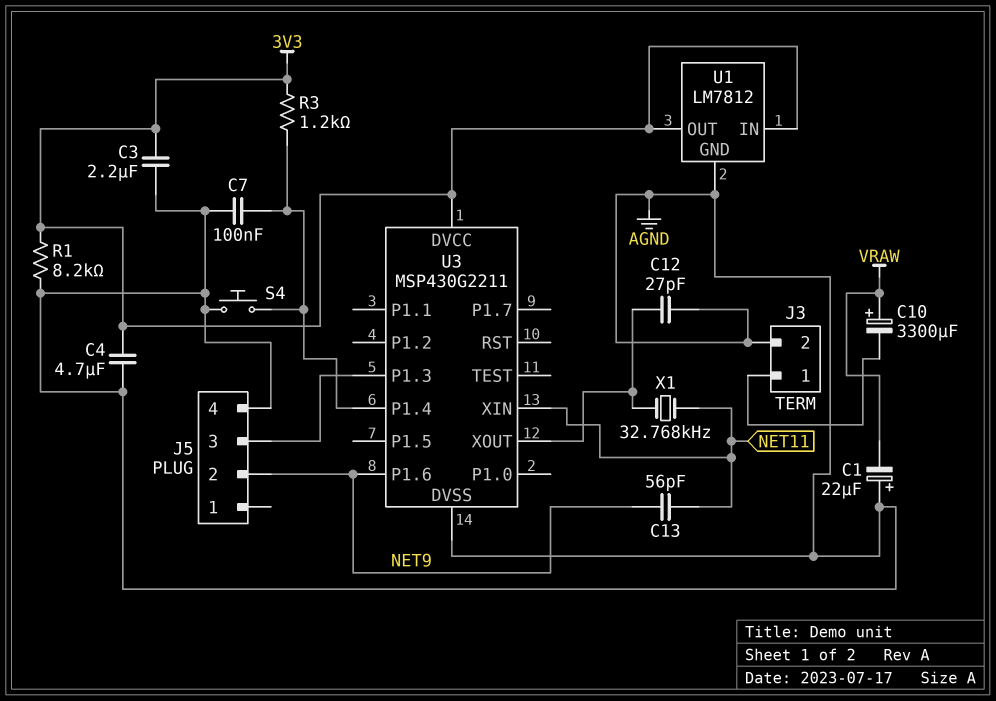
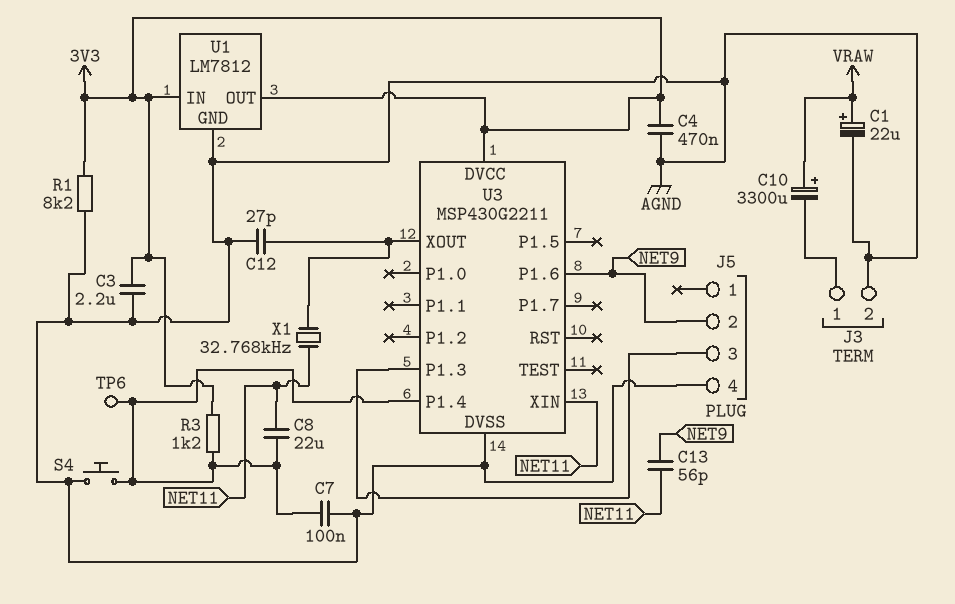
C1: 22uF (plus AGND, minus VRAW) -> 22uF (plus VRAW, minus AGND)
C4: 4.7uF (3V3, AGND) -> 470nF (3V3, AGND)
C8: none -> 22uF (NET11, U3/P1.4)
TP6: none -> test point (U3/P1.4)

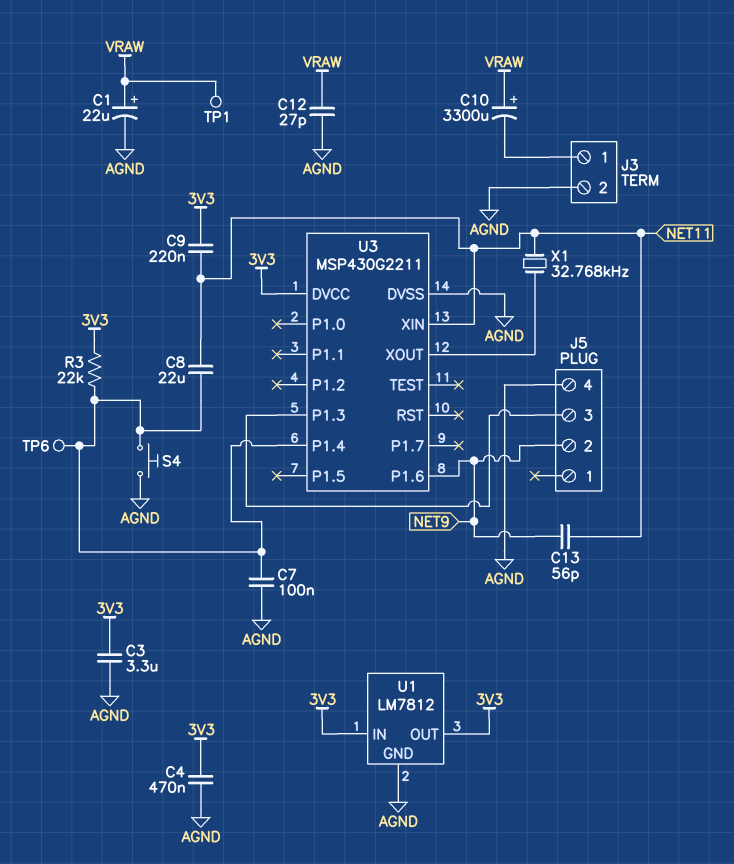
C3: 2.2uF (3V3, AGND) -> 3.3uF (3V3, AGND)
C9: none -> 220nF (3V3, NET11)
C12: 27pF (AGND, U3/XOUT) -> 27pF (AGND, VRAW)
R1: 8.2k (3V3, AGND) -> none
R3: 1.2k (3V3, U3/P1.4) -> 22k (3V3, U3/P1.4)
TP1: none -> test point (VRAW)

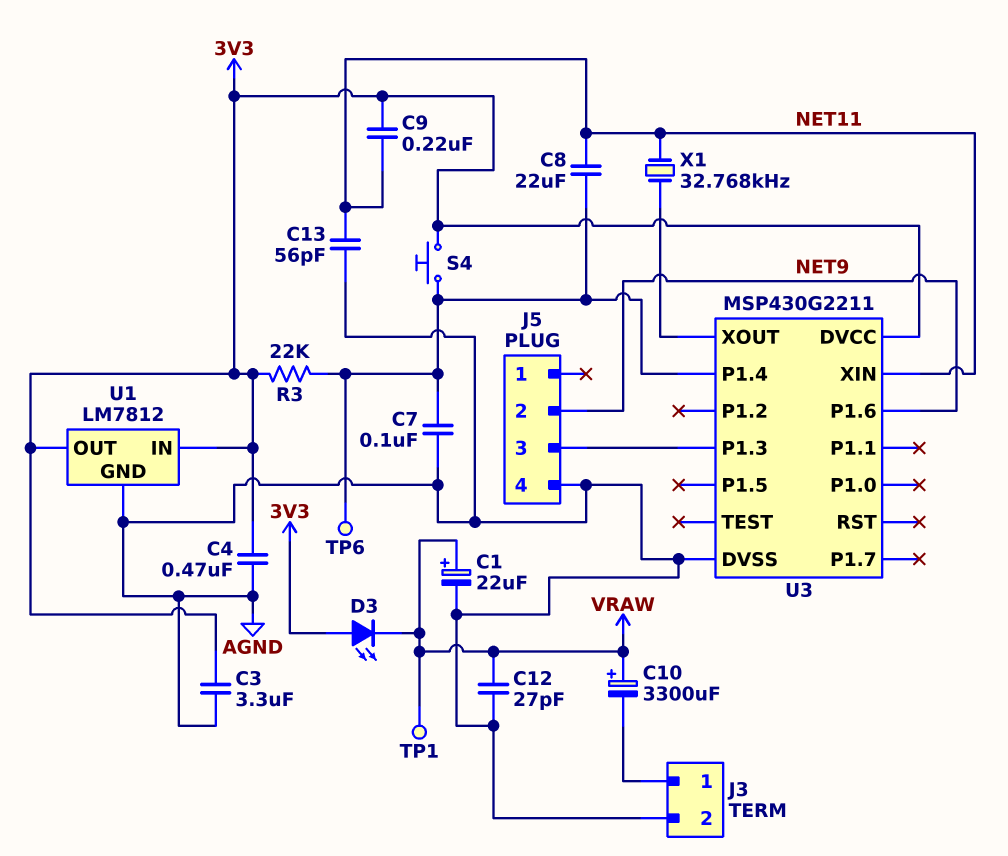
C13: 56pF (NET9, NET11) -> 56pF (AGND, NET11)
D3: none -> LED (A 3V3, K VRAW)
S4: button (AGND, U3/P1.4) -> button (3V3, U3/P1.4)

